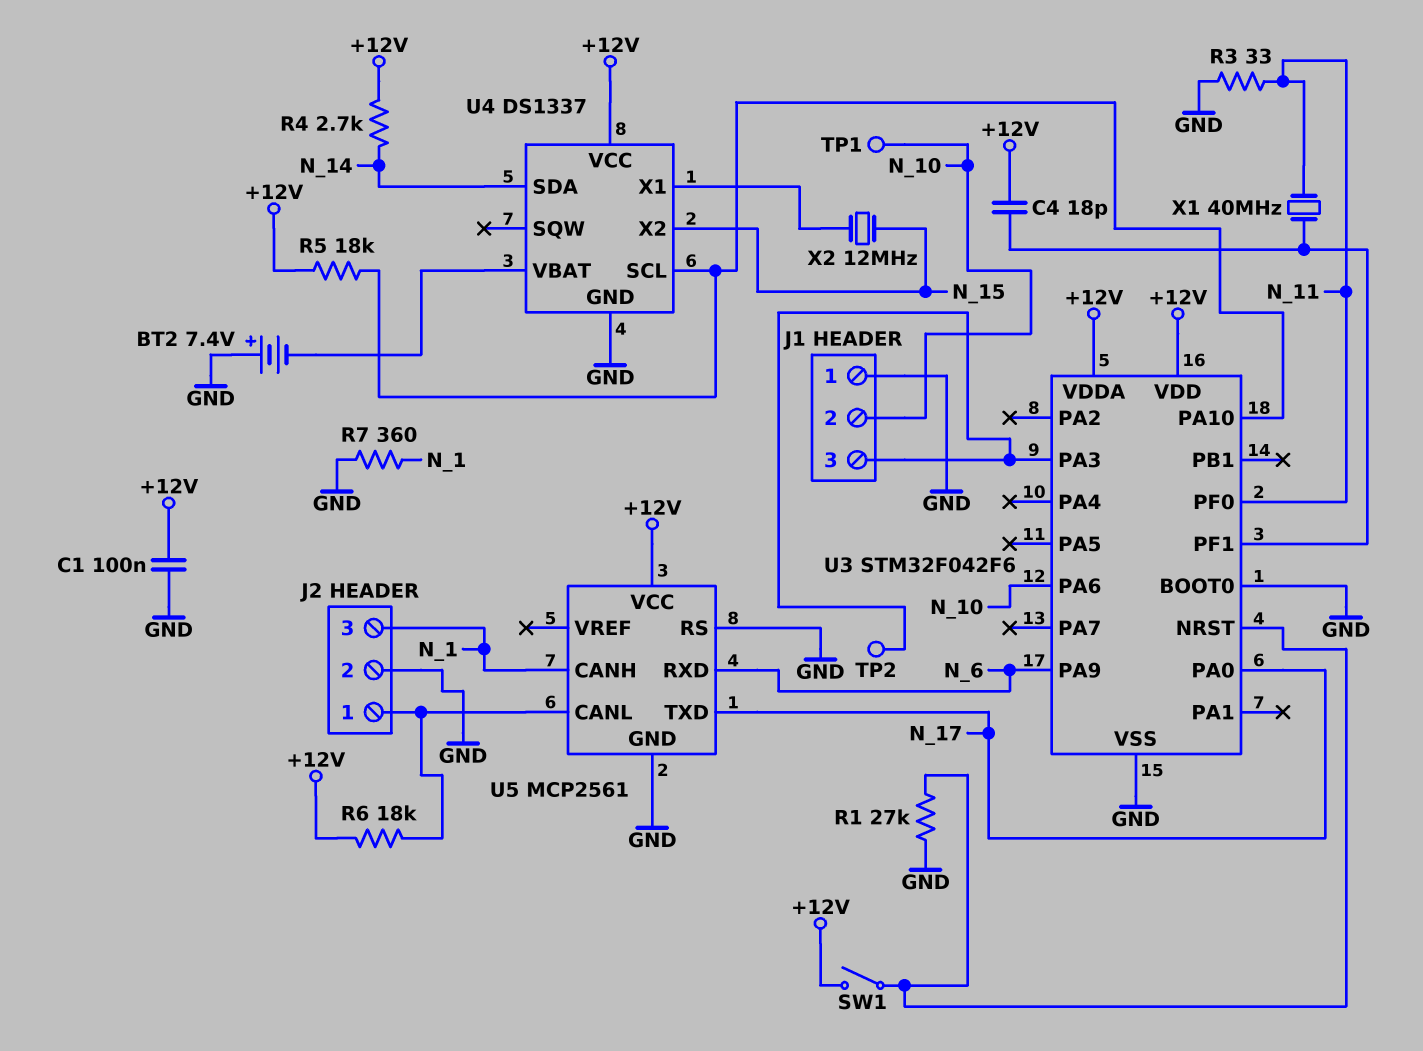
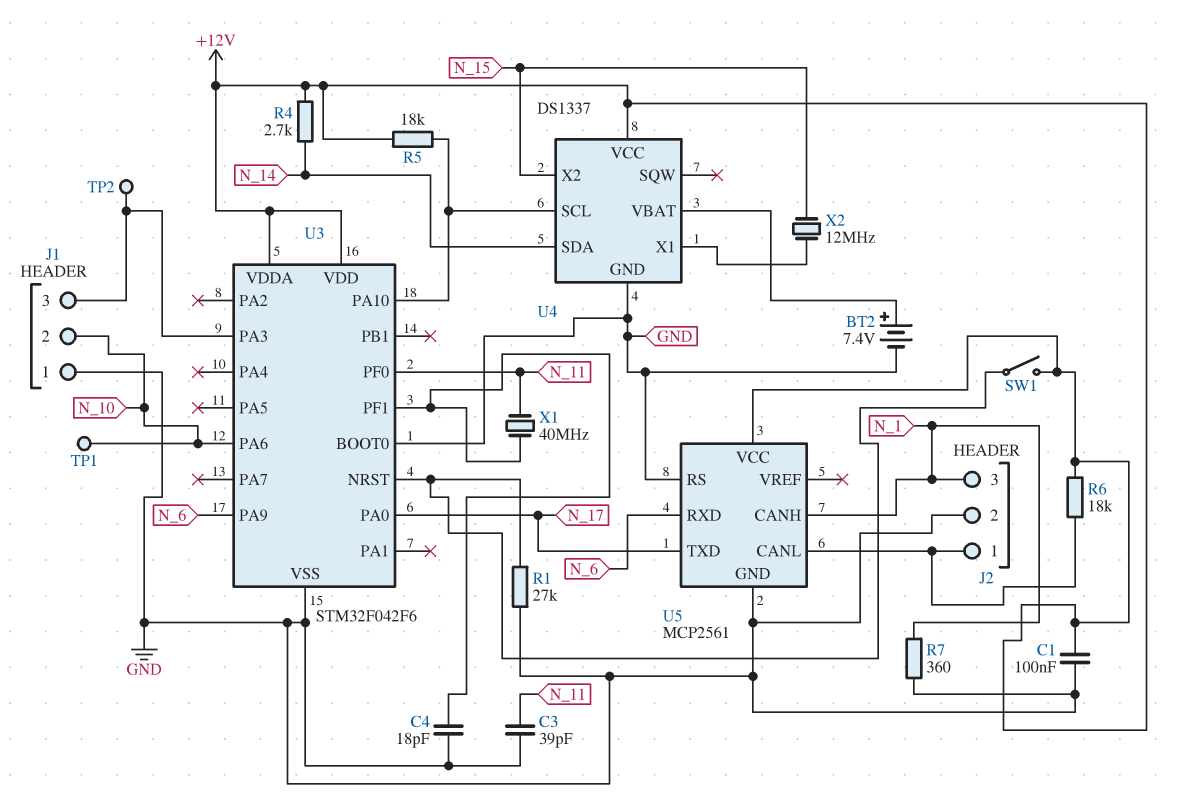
BT2: 7.4V (plus GND, minus U4/VBAT) -> 7.4V (plus U4/VBAT, minus GND)
C3: none -> 39pF (GND, N_11)
C4: 18pF (+12V, U3/PF1) -> 18pF (GND, U3/PF1)
R3: 33 (GND, N_11) -> none

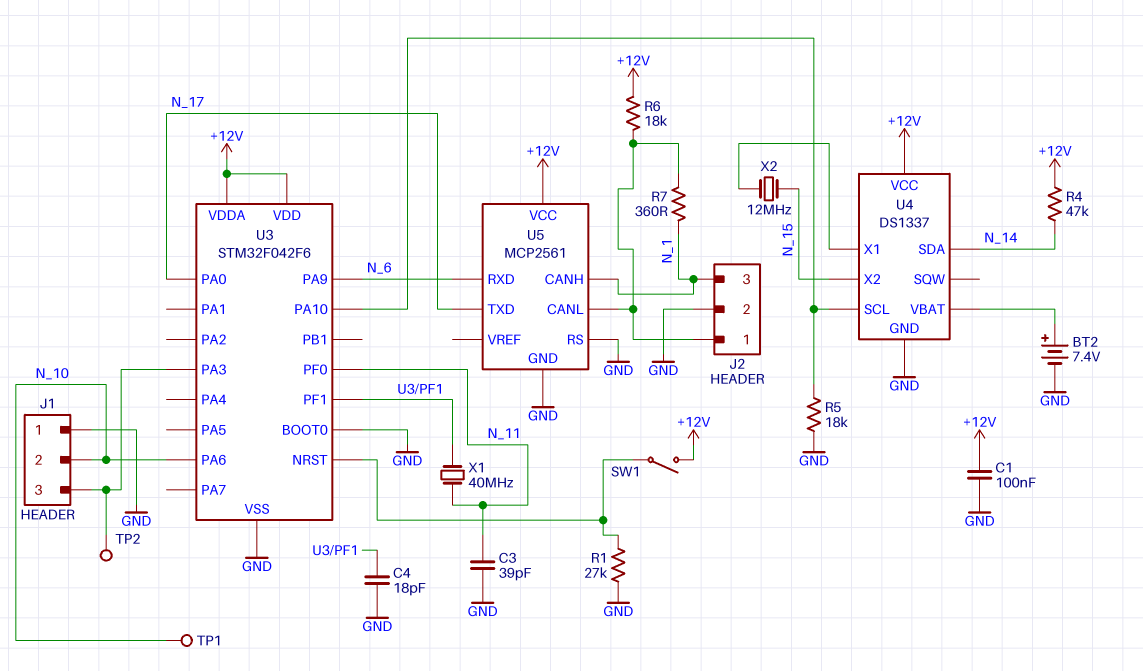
R4: 2.7k (+12V, N_14) -> 47k (+12V, N_14)
R5: 18k (+12V, U3/PA10) -> 18k (GND, U3/PA10)
R7: 360 (GND, N_1) -> 360 (J2/1, N_1)

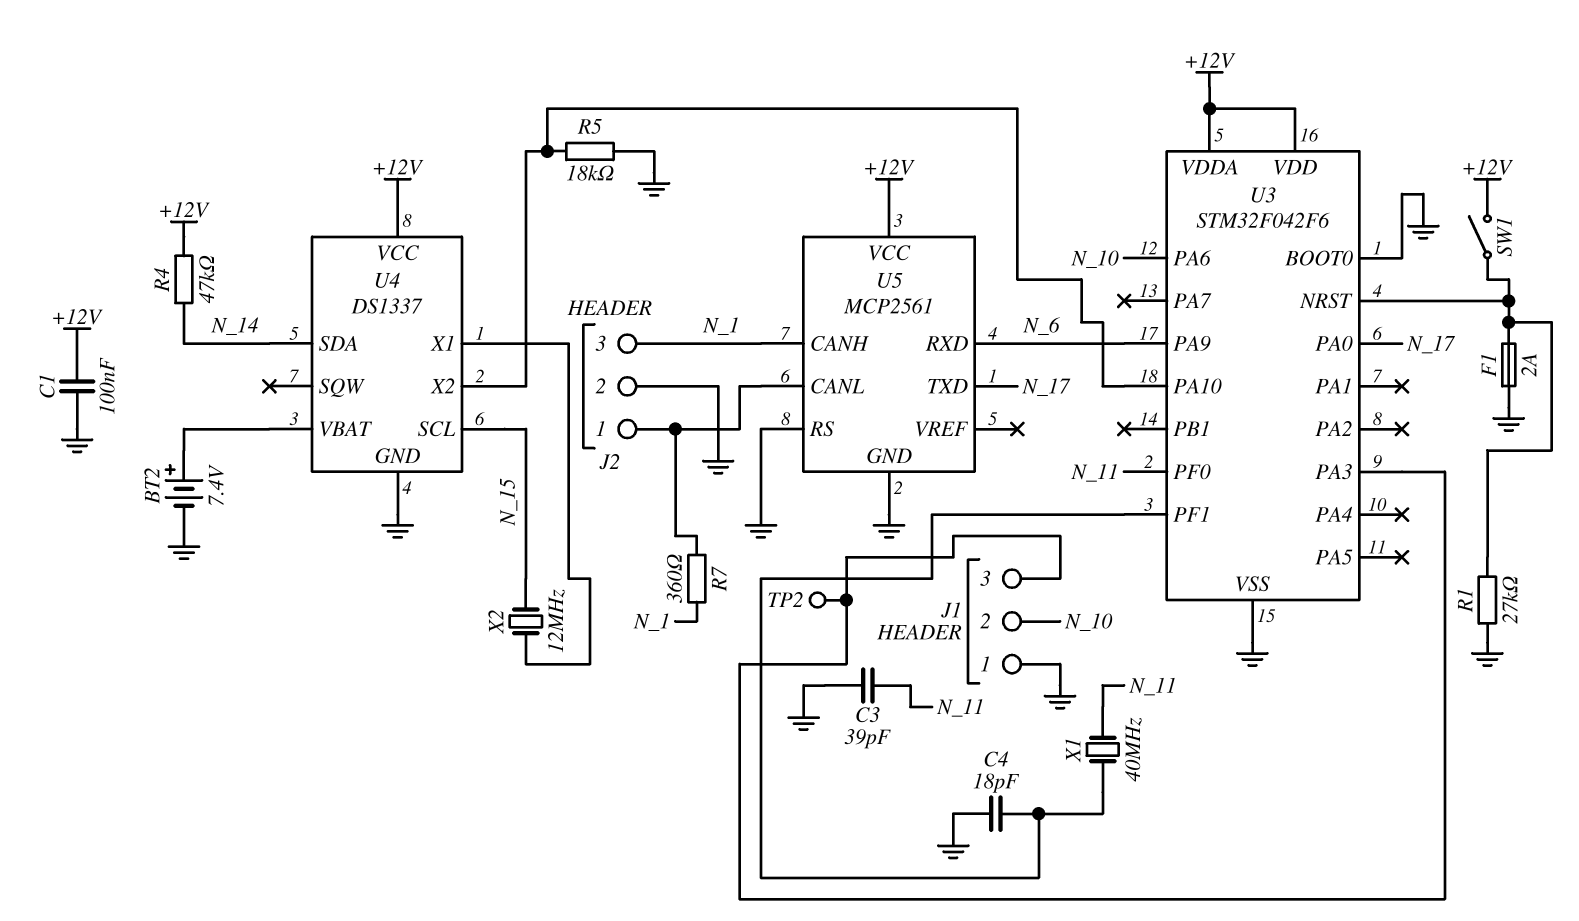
F1: none -> 2A (GND, U3/NRST)
R6: 18k (+12V, J2/1) -> none
TP1: test point (N_10) -> none
U4 pin SCL: U3/PA10 -> N_15
U4 pin X2: N_15 -> U3/PA10

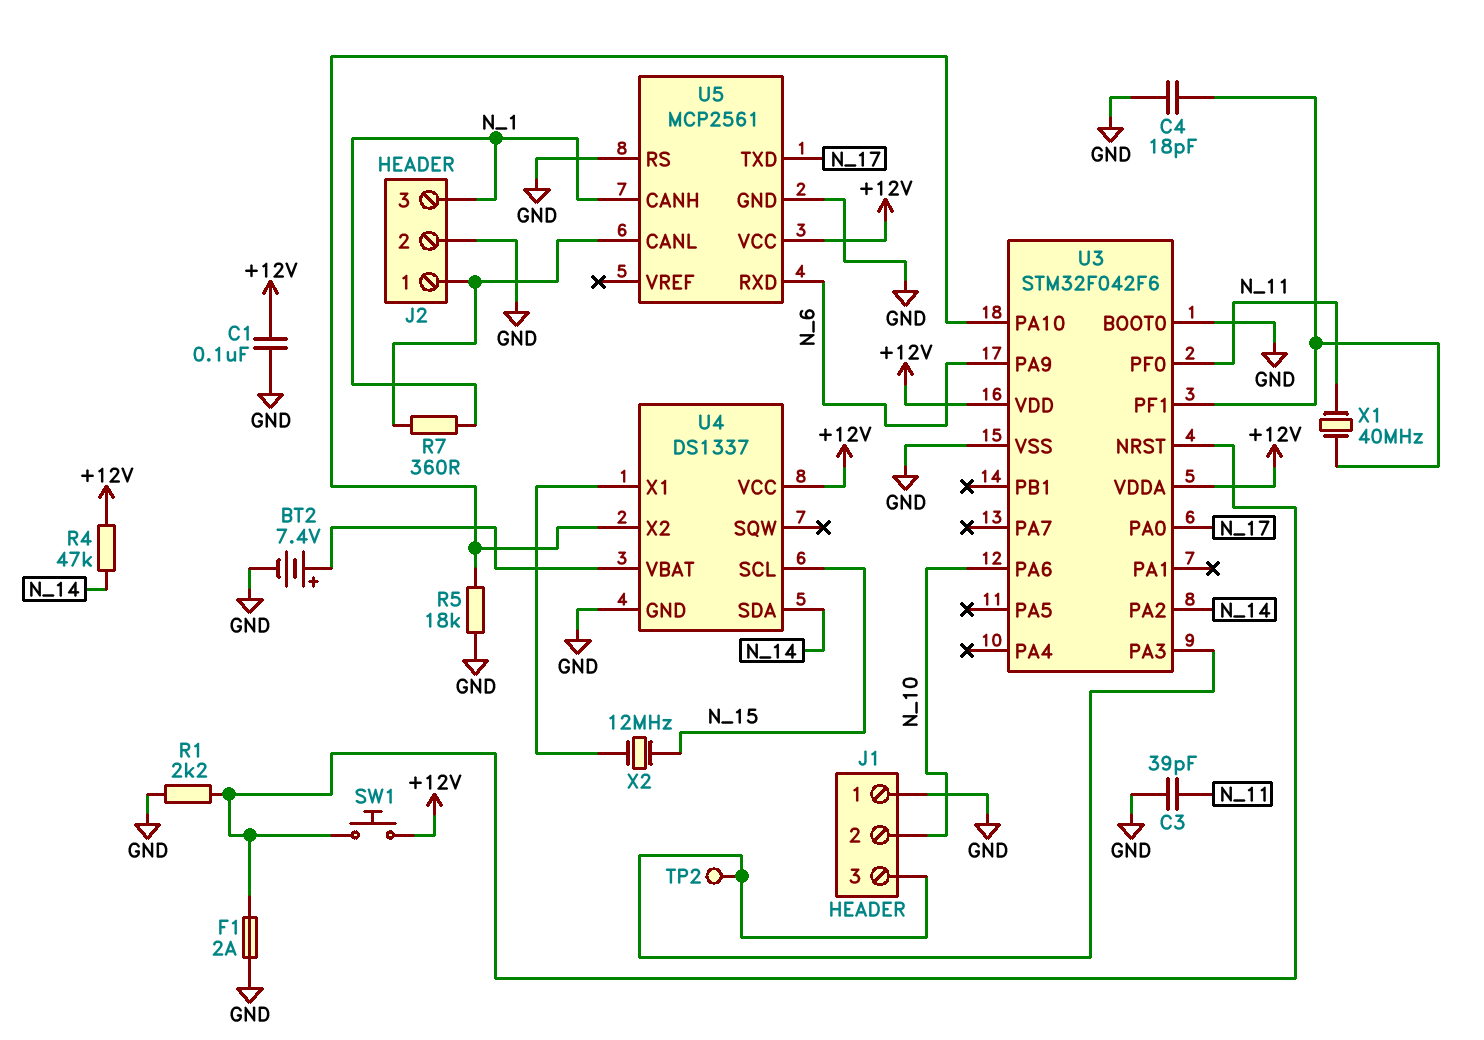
R1: 27k (GND, U3/NRST) -> 2.2k (GND, U3/NRST)
SW1: switch (+12V, U3/NRST) -> button (+12V, U3/NRST)
U3 pin PA2: none -> N_14

